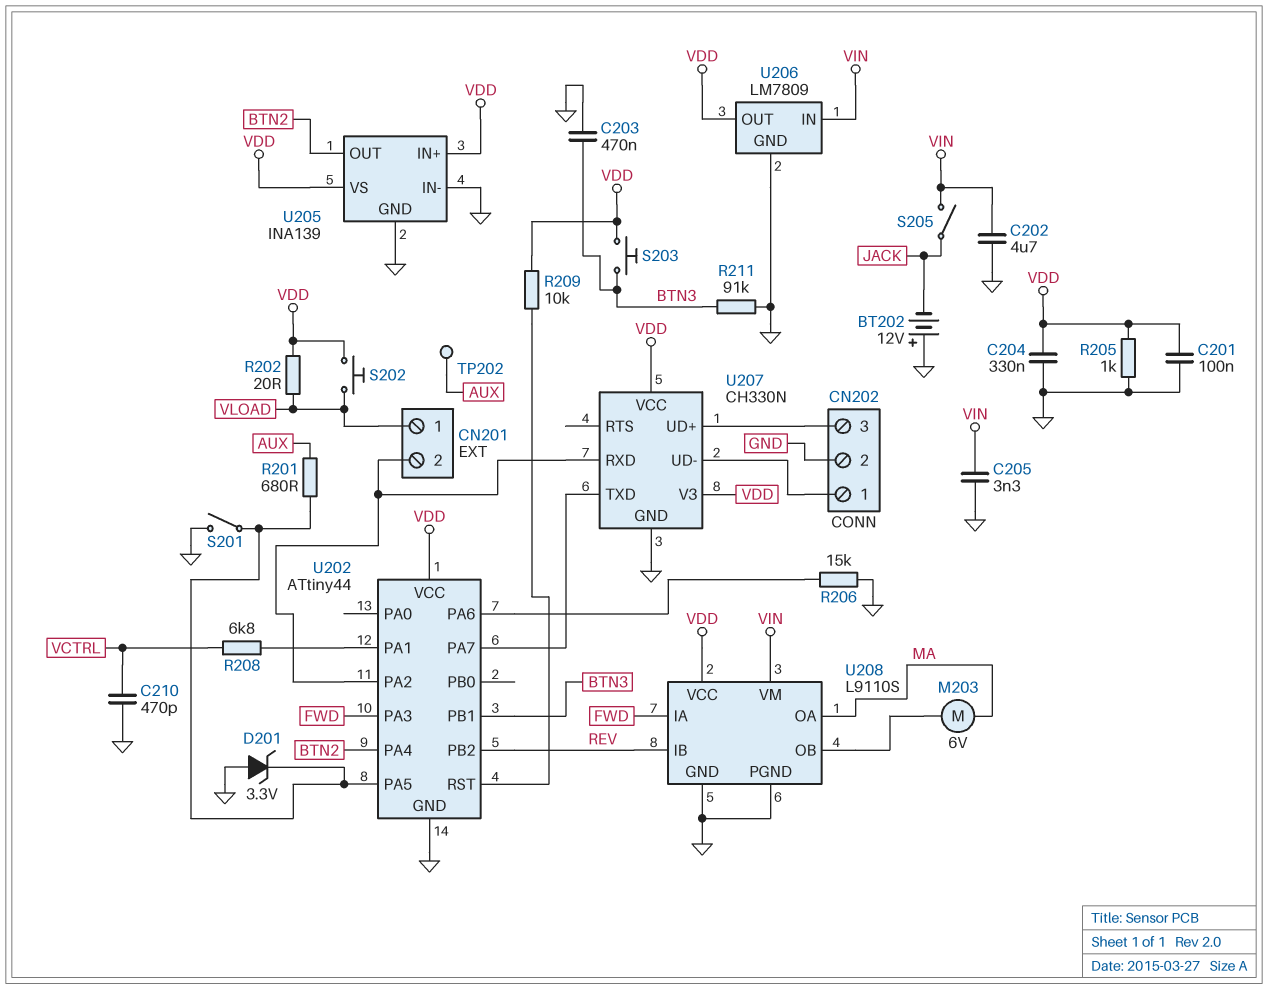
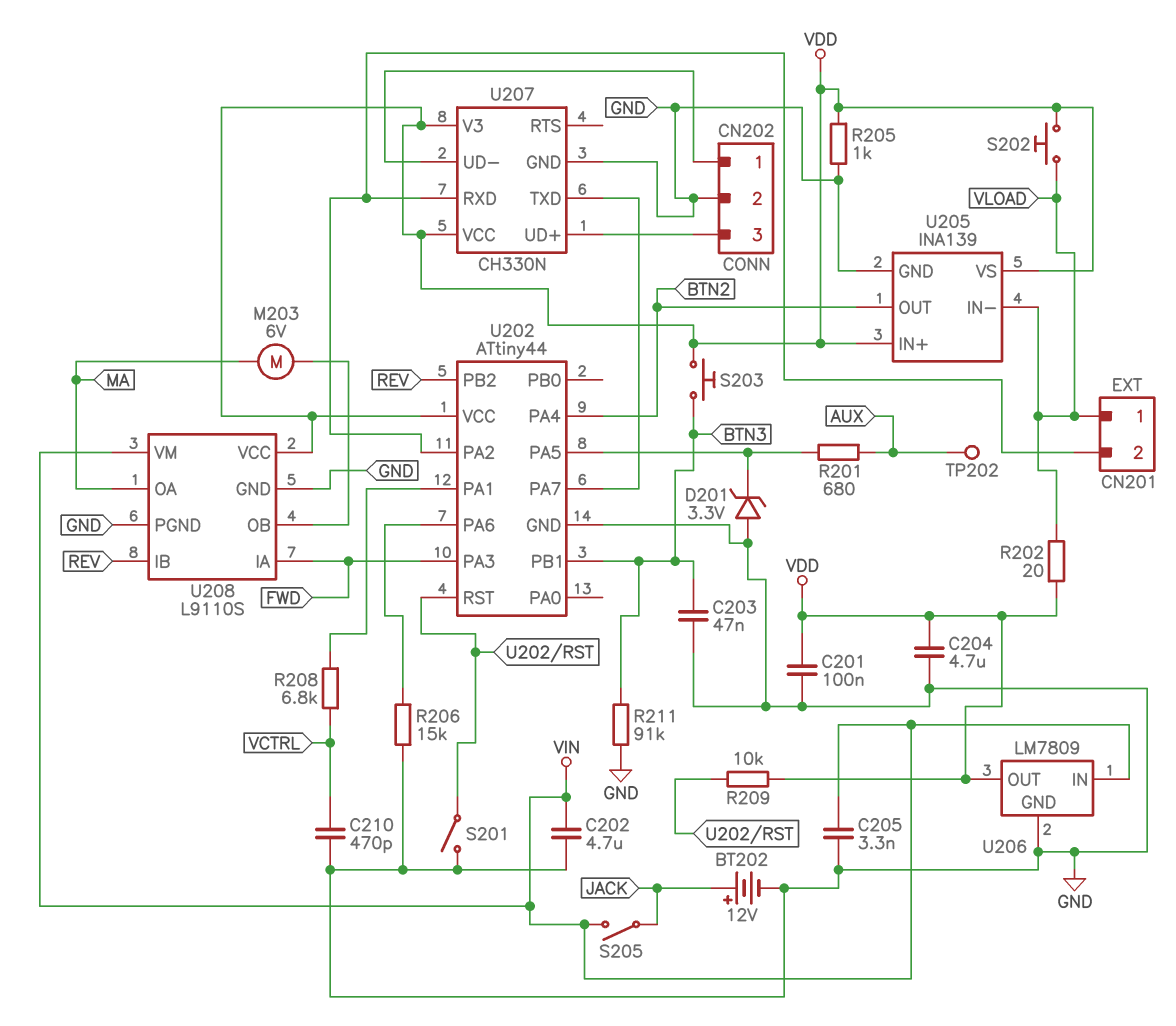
BT202: 12V (plus GND, minus JACK) -> 12V (plus JACK, minus GND)
C203: 470nF (BTN3, GND) -> 47nF (BTN3, GND)
C204: 330nF (GND, VDD) -> 4.7uF (GND, VDD)
S201: switch (GND, U202/PA5) -> switch (GND, U202/RST)
U205 pin IN-: GND -> VLOAD

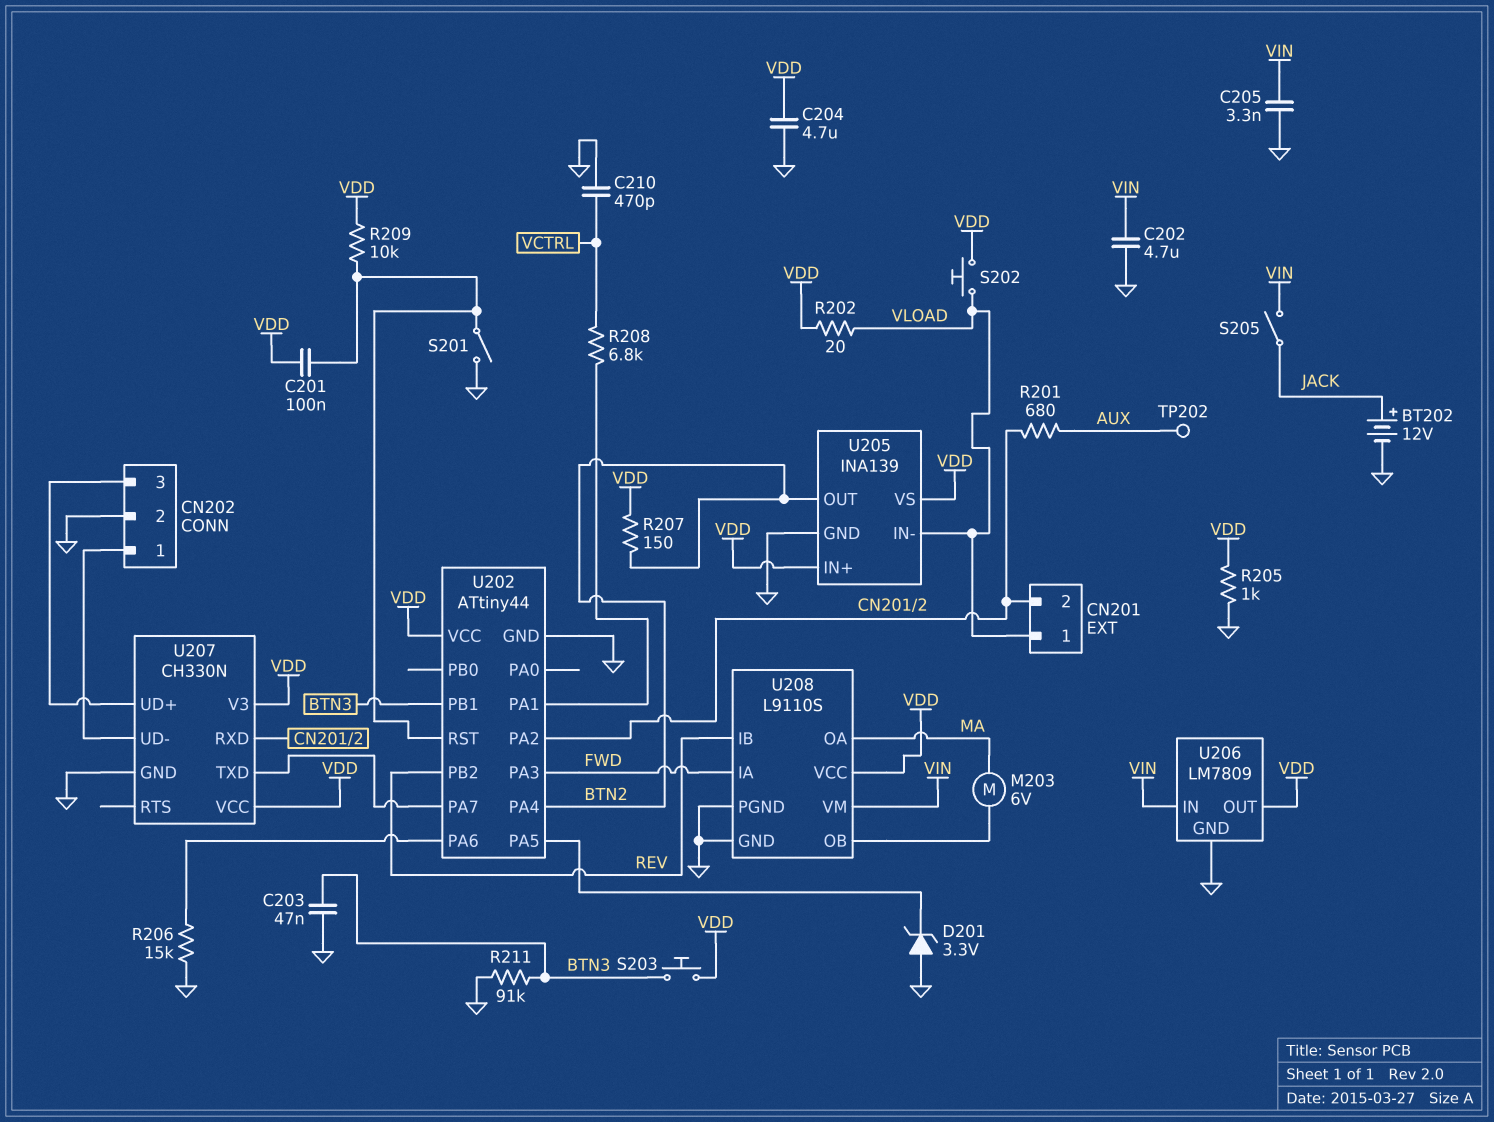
C201: 100nF (GND, VDD) -> 100nF (U202/RST, VDD)
R201: 680 (AUX, U202/PA5) -> 680 (AUX, CN201/2)
R207: none -> 150 (BTN2, VDD)

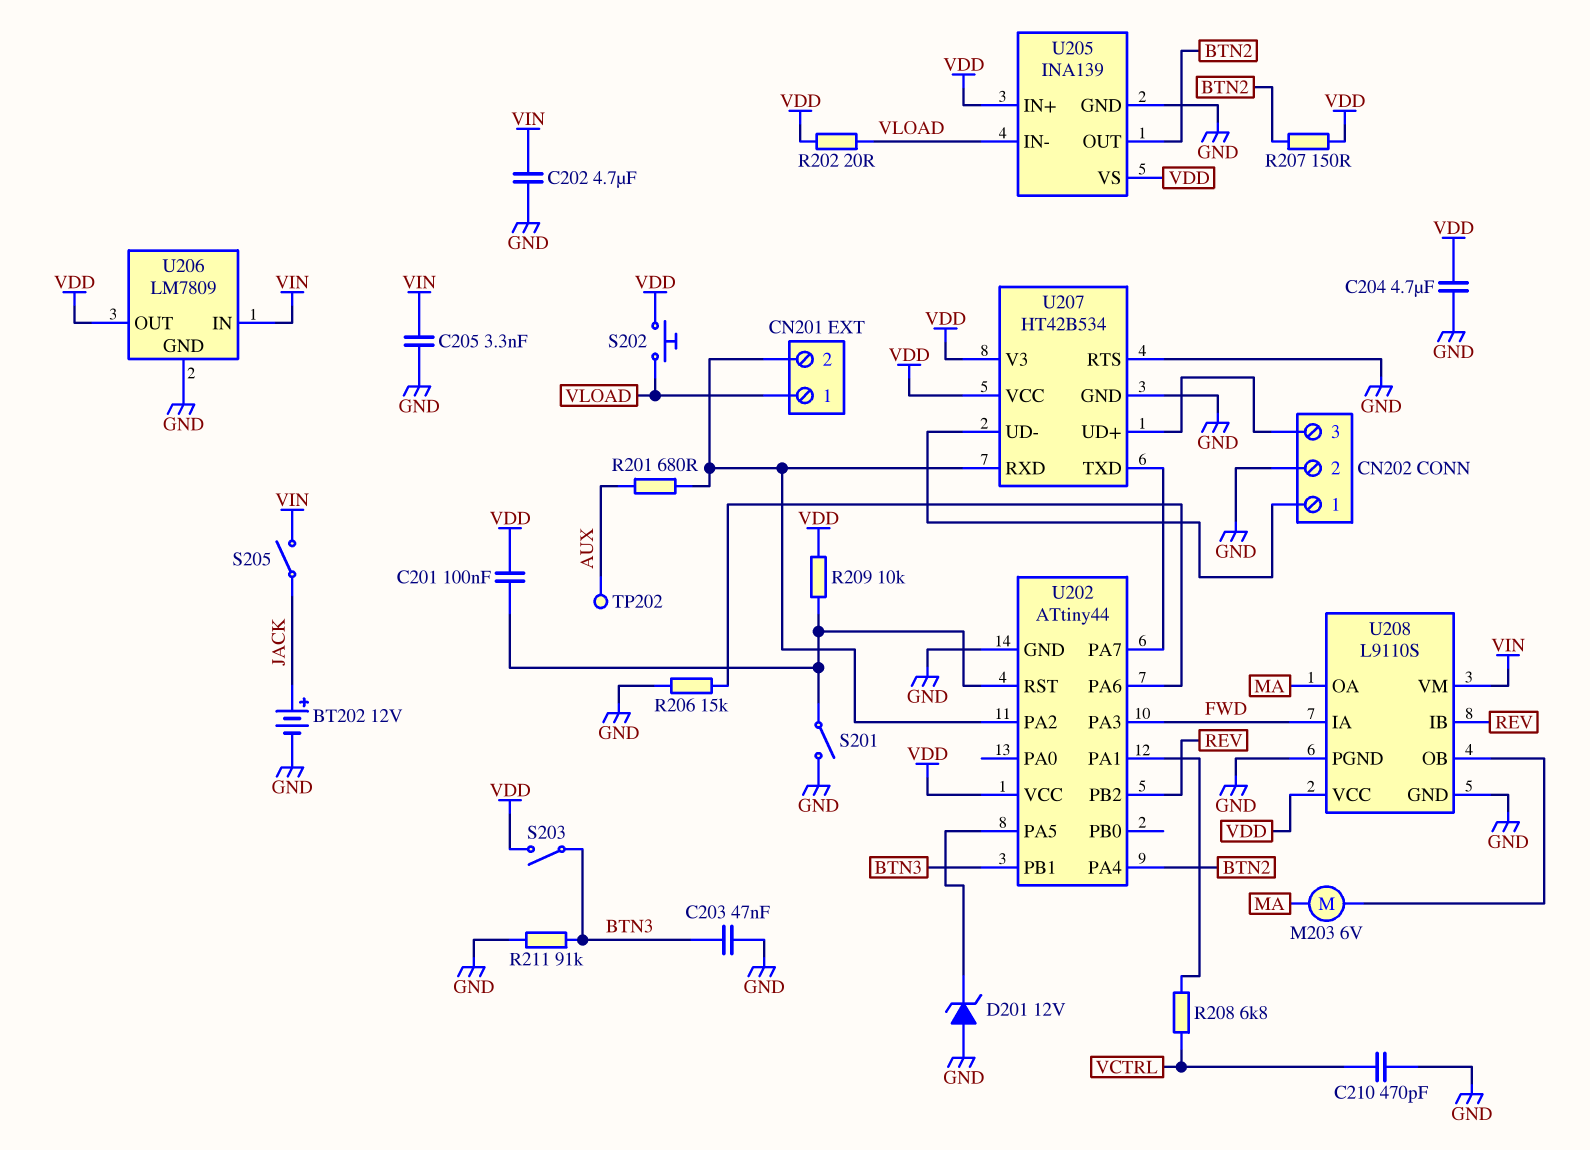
D201: zener 3.3V (A GND, K U202/PA5) -> zener 12V (A GND, K U202/PA5)
R205: 1k (GND, VDD) -> none
S203: button (BTN3, VDD) -> switch (BTN3, VDD)
U207: CH330N -> HT42B534
U207 pin RTS: none -> GND

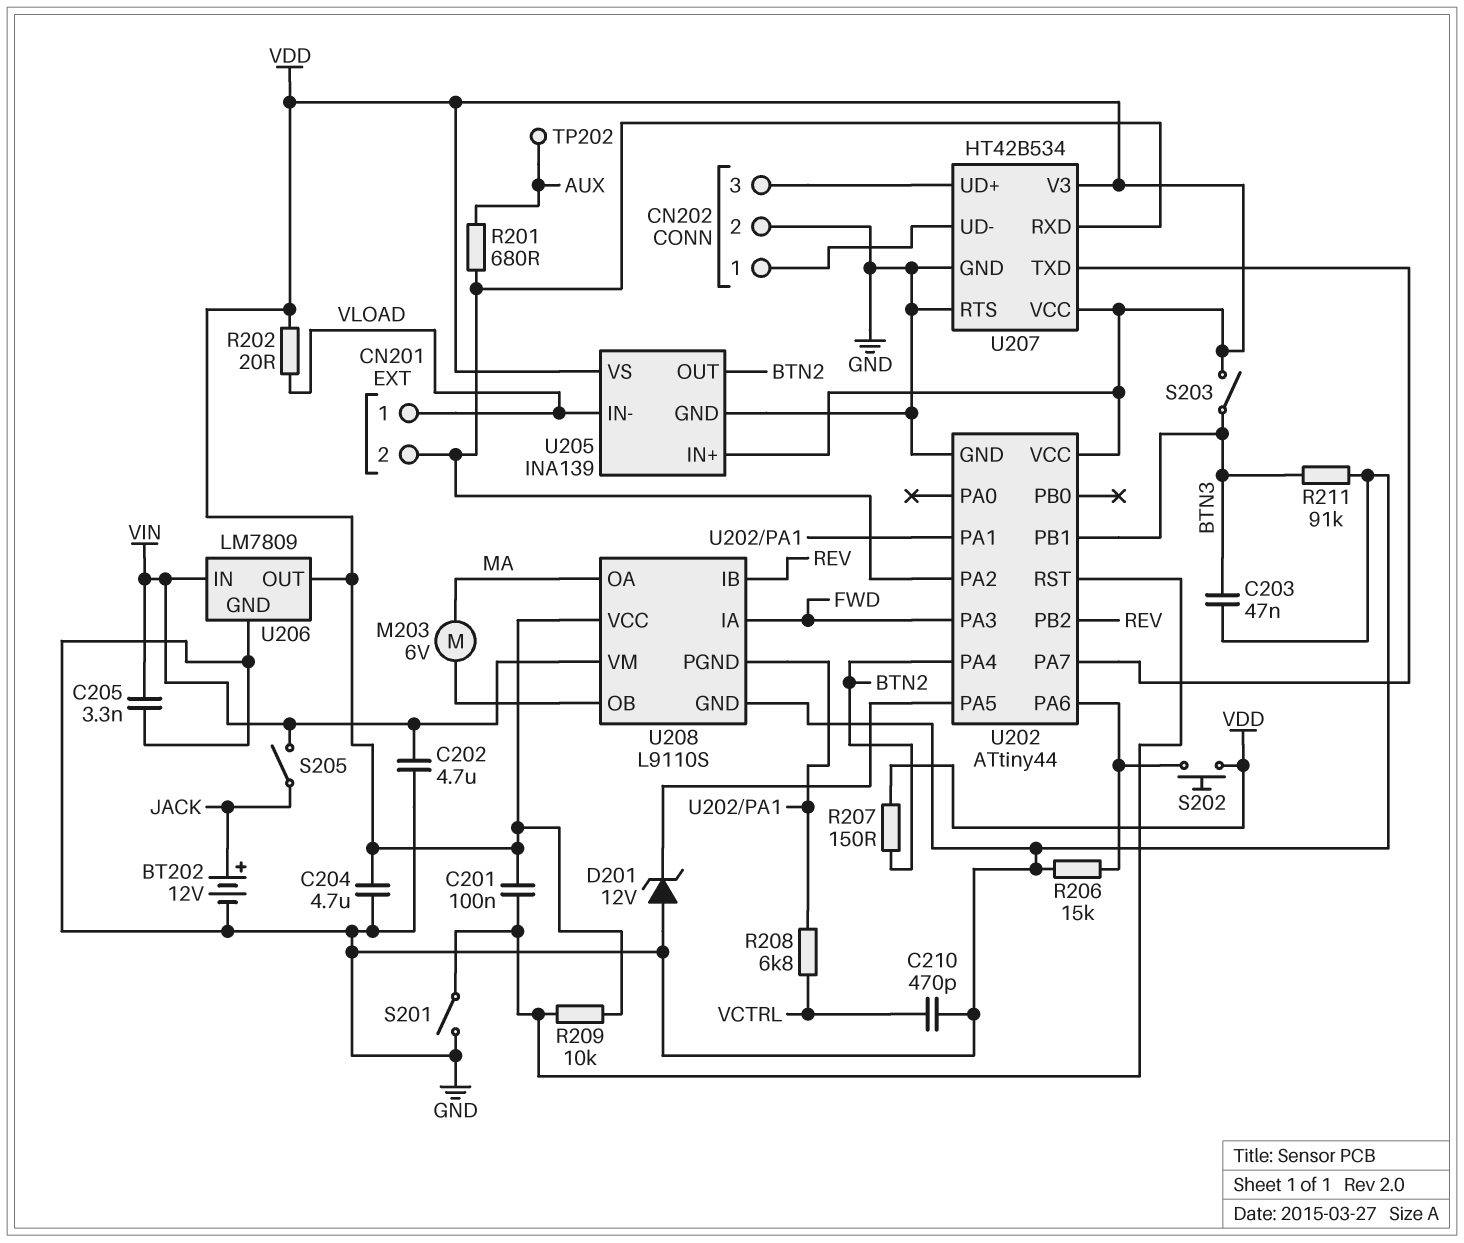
S202: button (VDD, VLOAD) -> button (U202/PA6, VDD)
U208 pin PGND: GND -> U202/PA1

